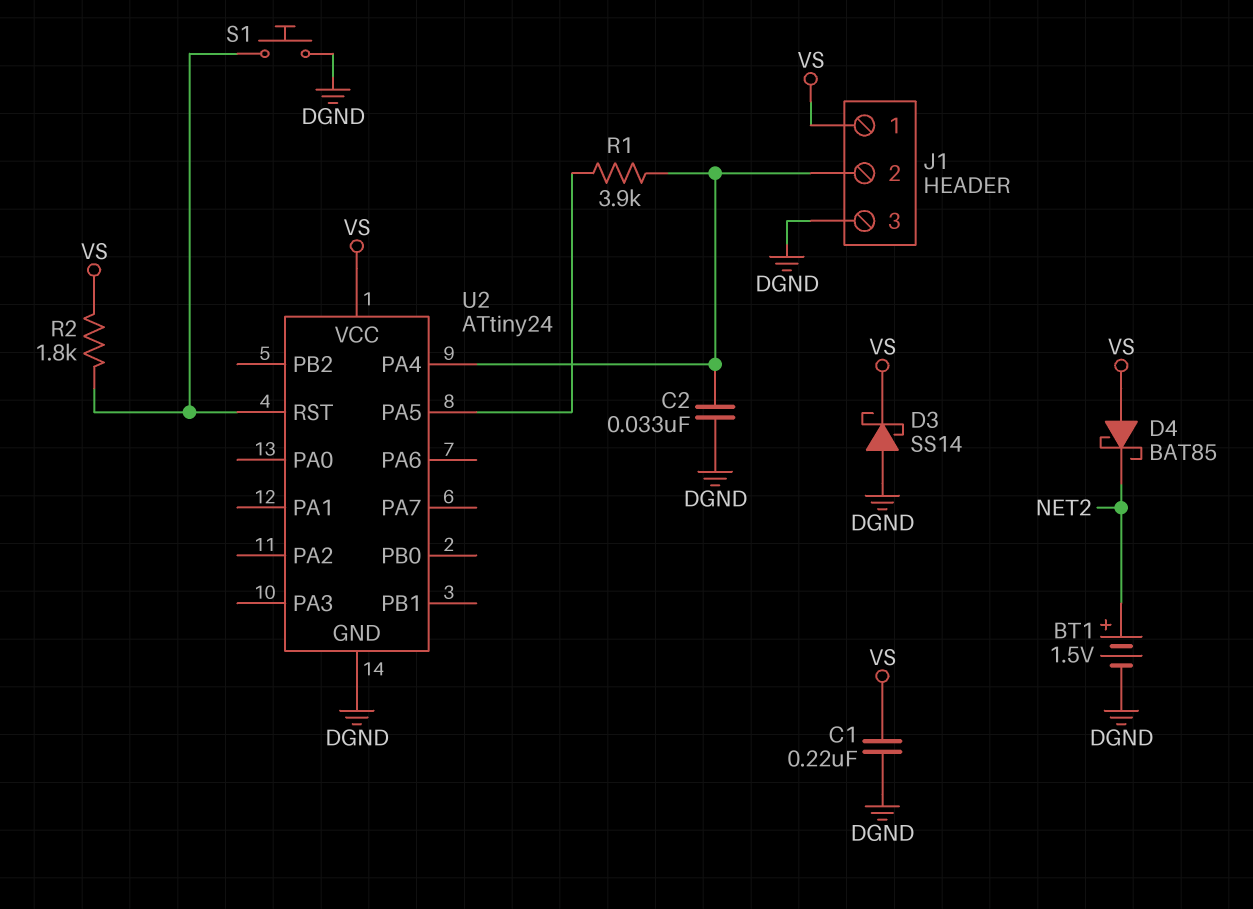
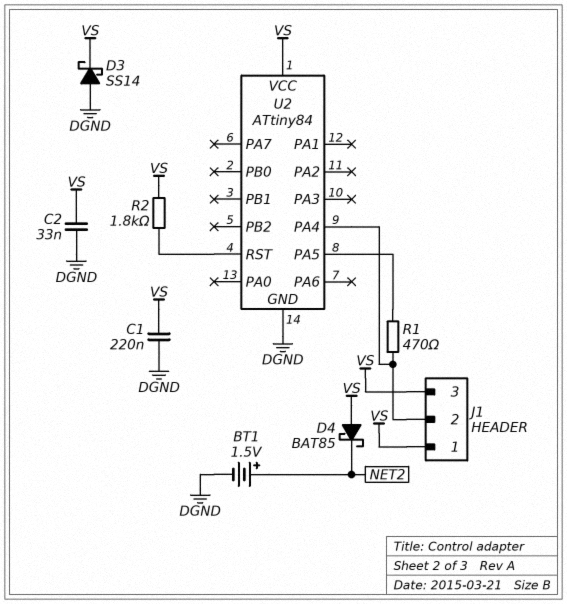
C2: 33nF (DGND, J1/2) -> 33nF (DGND, VS)
J1 pin 3: DGND -> VS
R1: 3.9k (J1/2, U2/PA5) -> 470 (J1/2, U2/PA5)
S1: button (DGND, U2/RST) -> none
U2: ATtiny24 -> ATtiny84

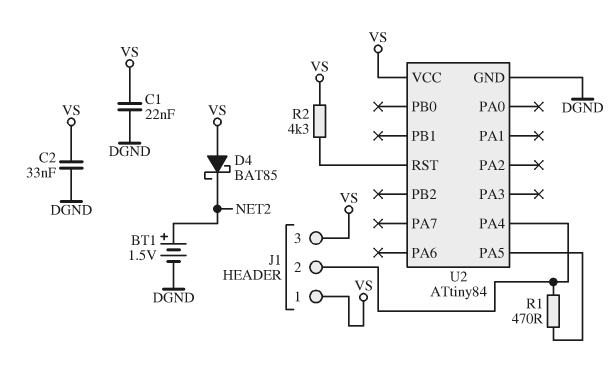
C1: 220nF (DGND, VS) -> 22nF (DGND, VS)
D3: schottky SS14 (A DGND, K VS) -> none
R2: 1.8k (U2/RST, VS) -> 4.3k (U2/RST, VS)

